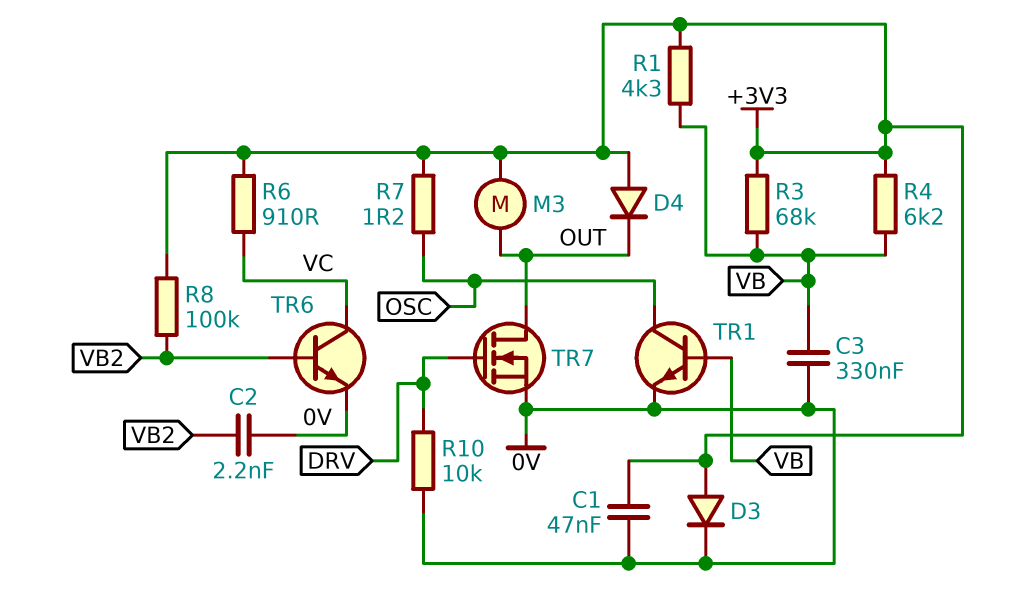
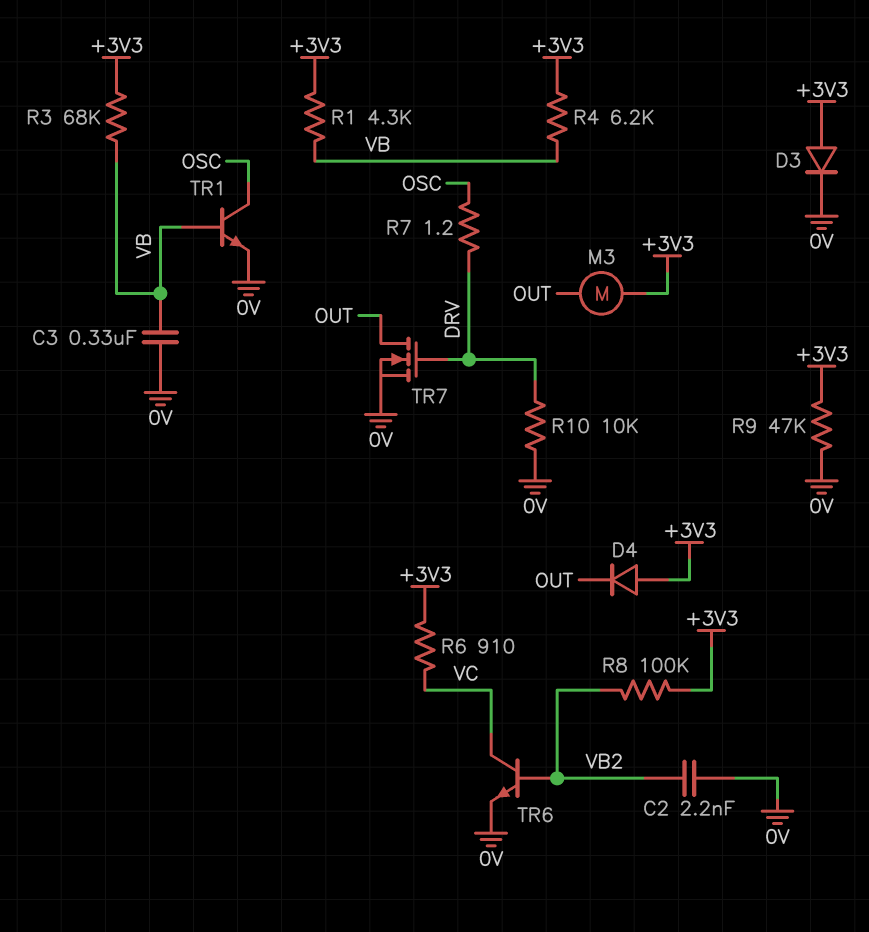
C1: 47nF (+3V3, 0V) -> none
R7: 1.2 (+3V3, OSC) -> 1.2 (DRV, OSC)
R9: none -> 47k (+3V3, 0V)

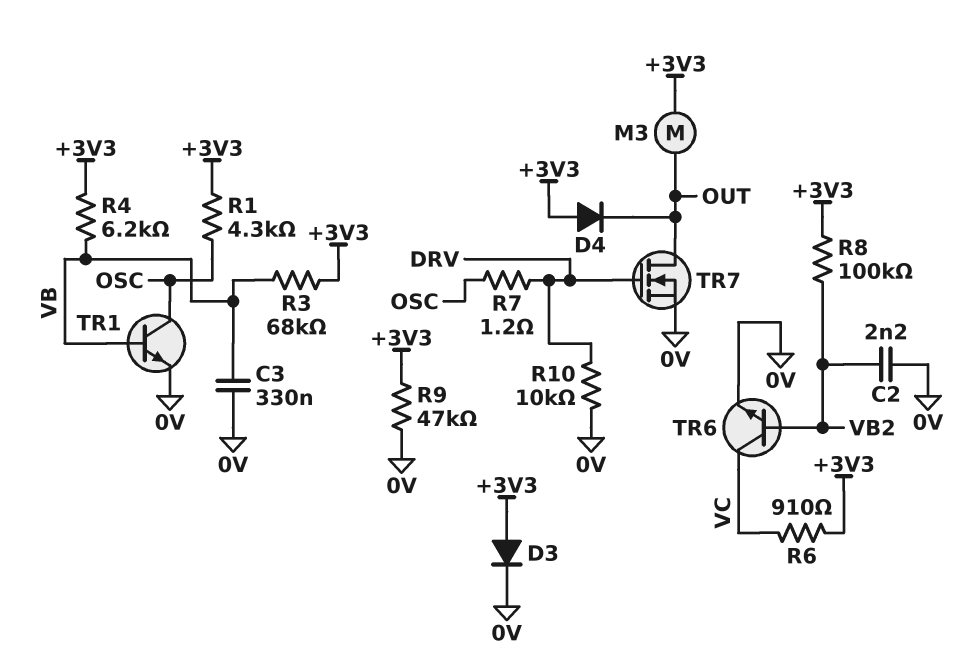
R1: 4.3k (+3V3, VB) -> 4.3k (+3V3, OSC)

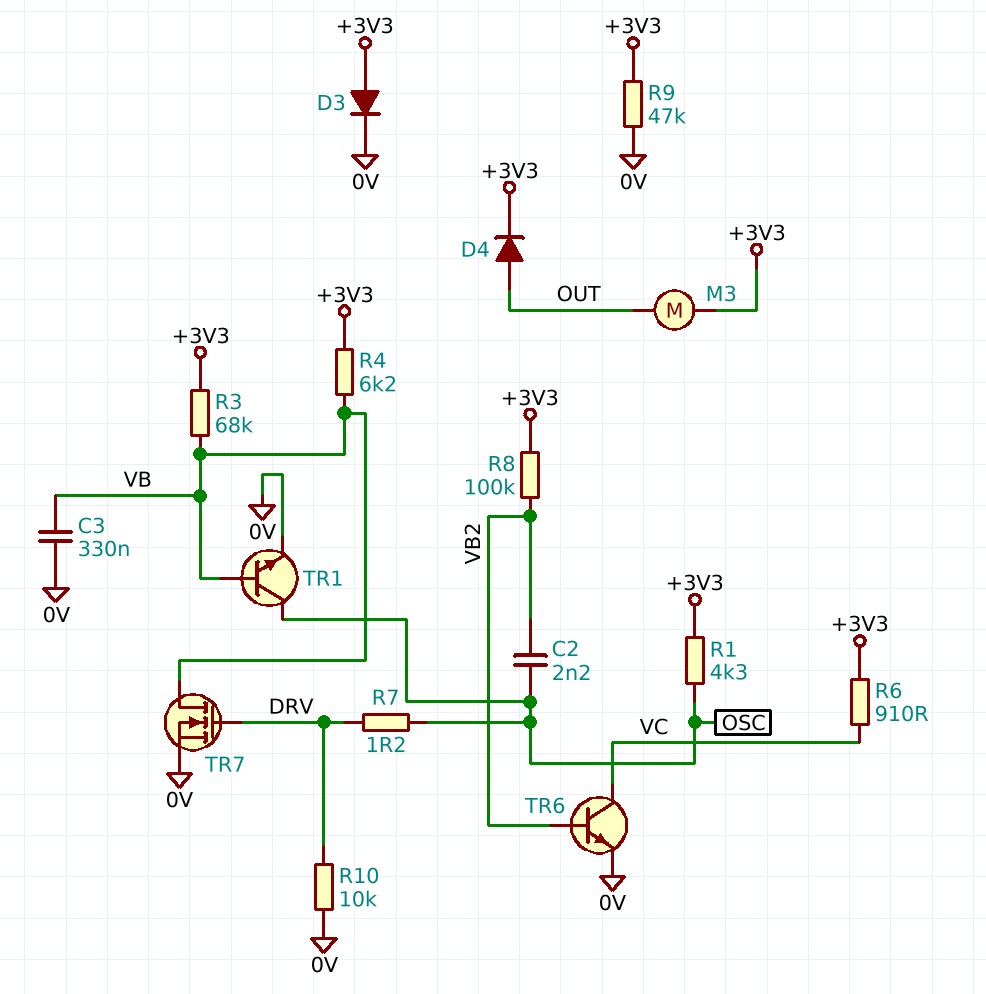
C2: 2.2nF (0V, VB2) -> 2.2nF (OSC, VB2)
D4: diode (A +3V3, K OUT) -> diode (A OUT, K +3V3)
TR7: NMOS (G DRV, D OUT, S 0V) -> NMOS (G DRV, D VB, S 0V)

